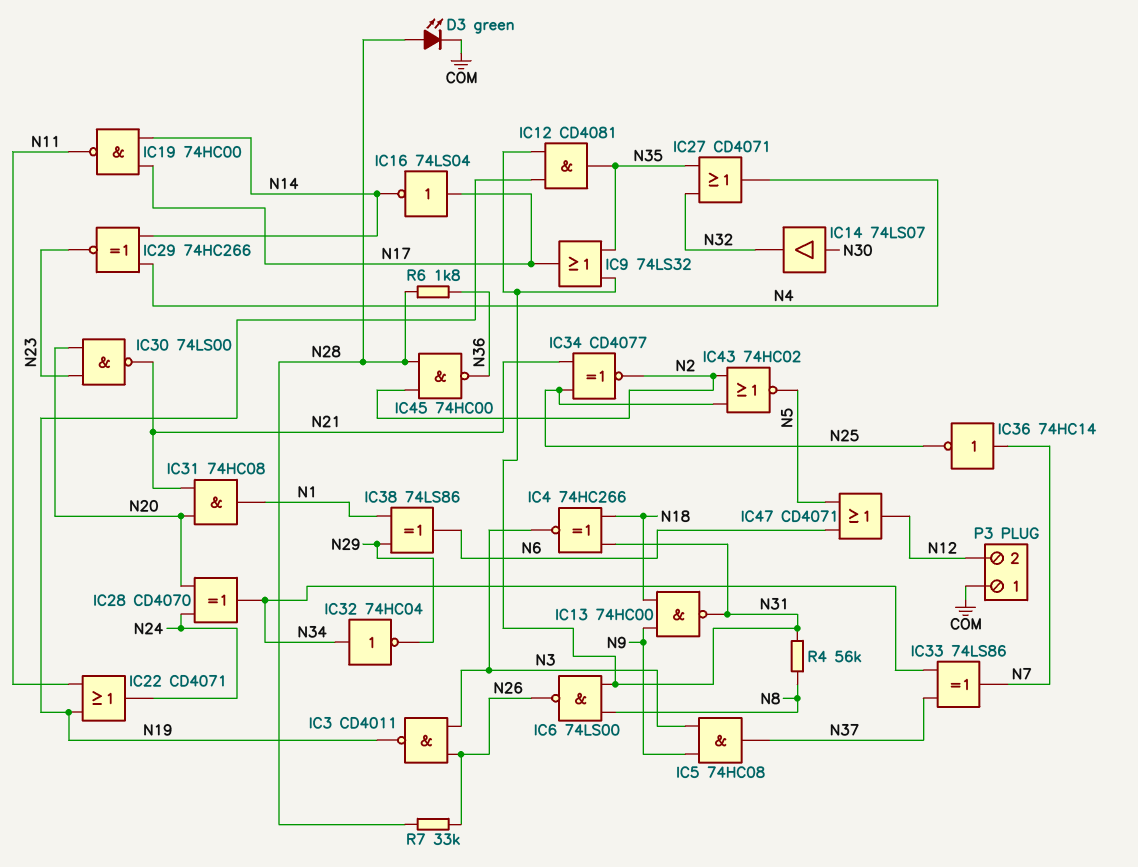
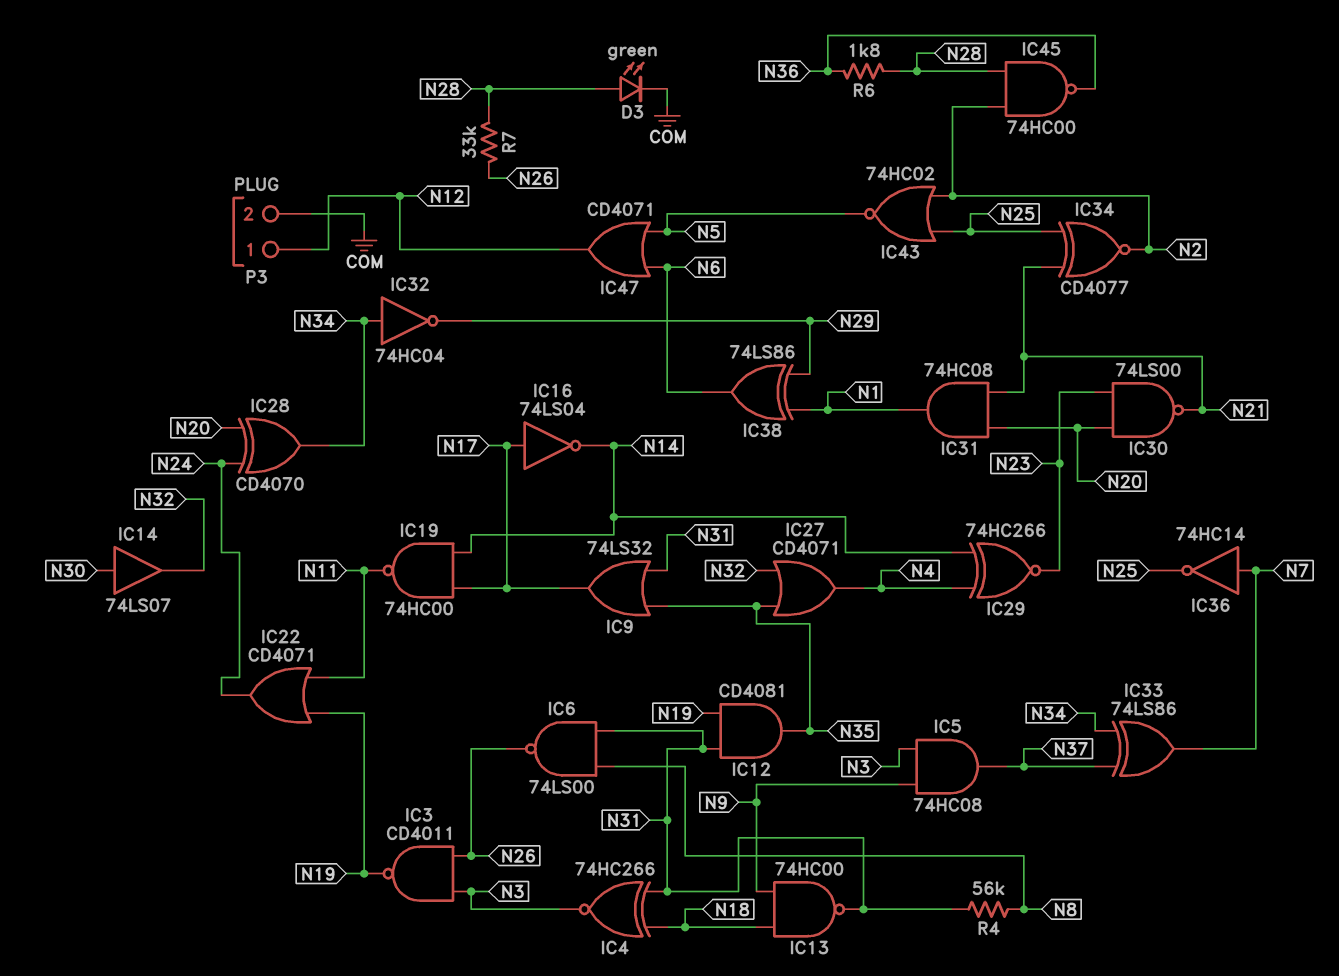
P3 pin 1: COM -> N12
P3 pin 2: N12 -> COM

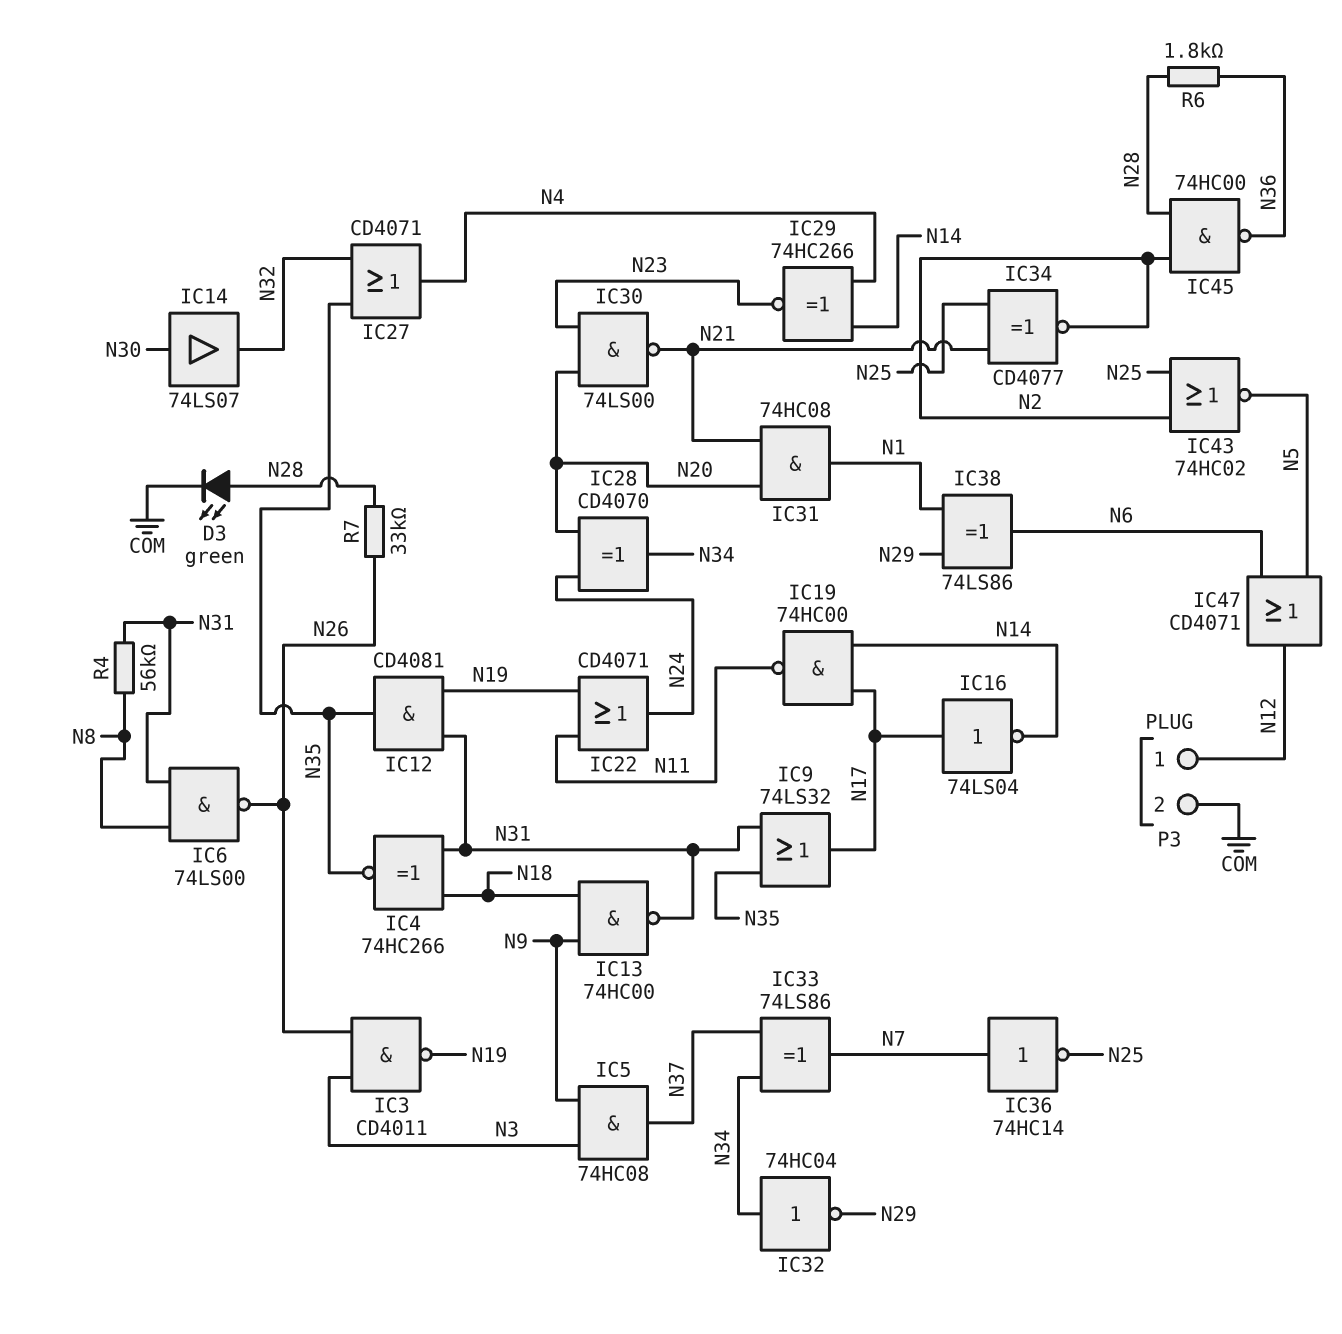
IC4: XNOR 74HC266 (in N18, in N31, out N3) -> XNOR 74HC266 (in N18, in N31, out N35)

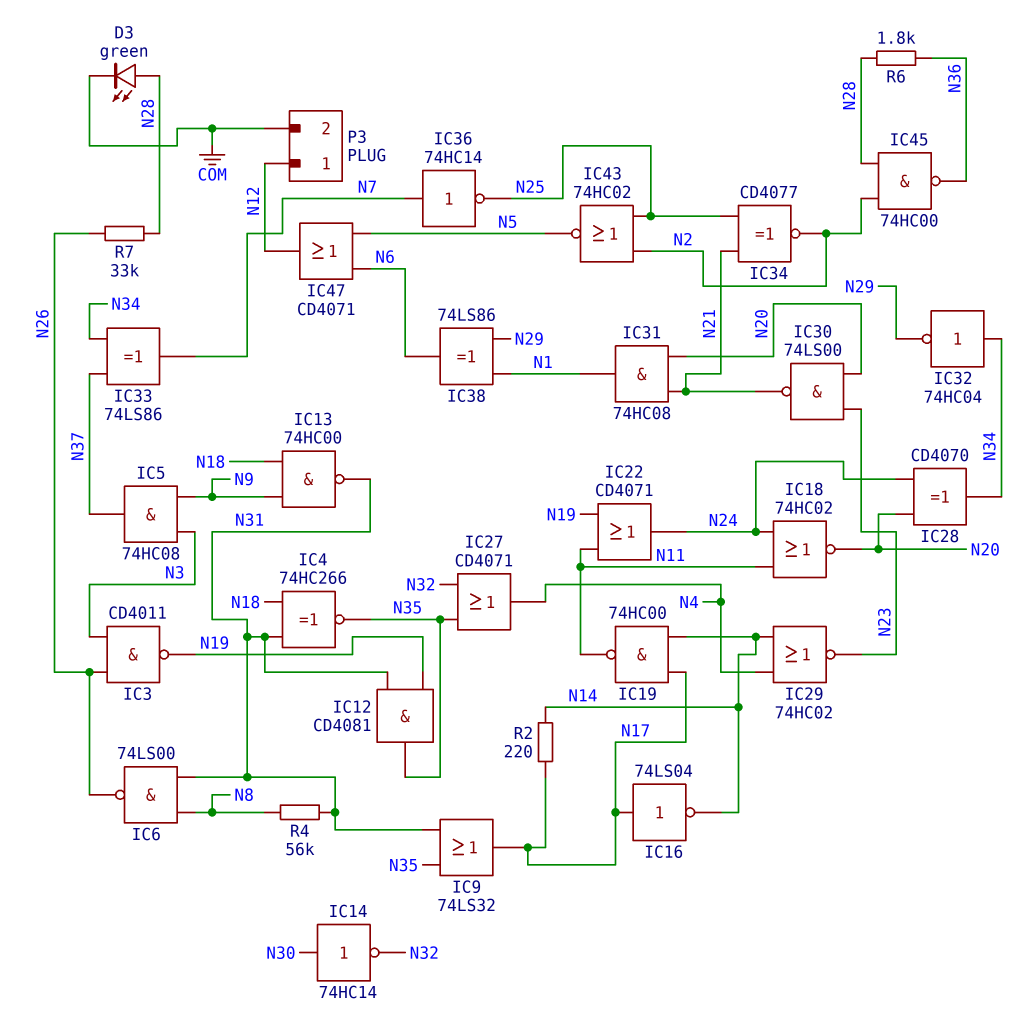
IC14: buffer 74LS07 (in N30, out N32) -> NOT 74HC14 (in N30, out N32)
IC18: none -> NOR 74HC02 (in N11, in N24, out N20)
IC29: XNOR 74HC266 (in N4, in N14, out N23) -> NOR 74HC02 (in N4, in N14, out N23)
R2: none -> 220 (N14, N17)

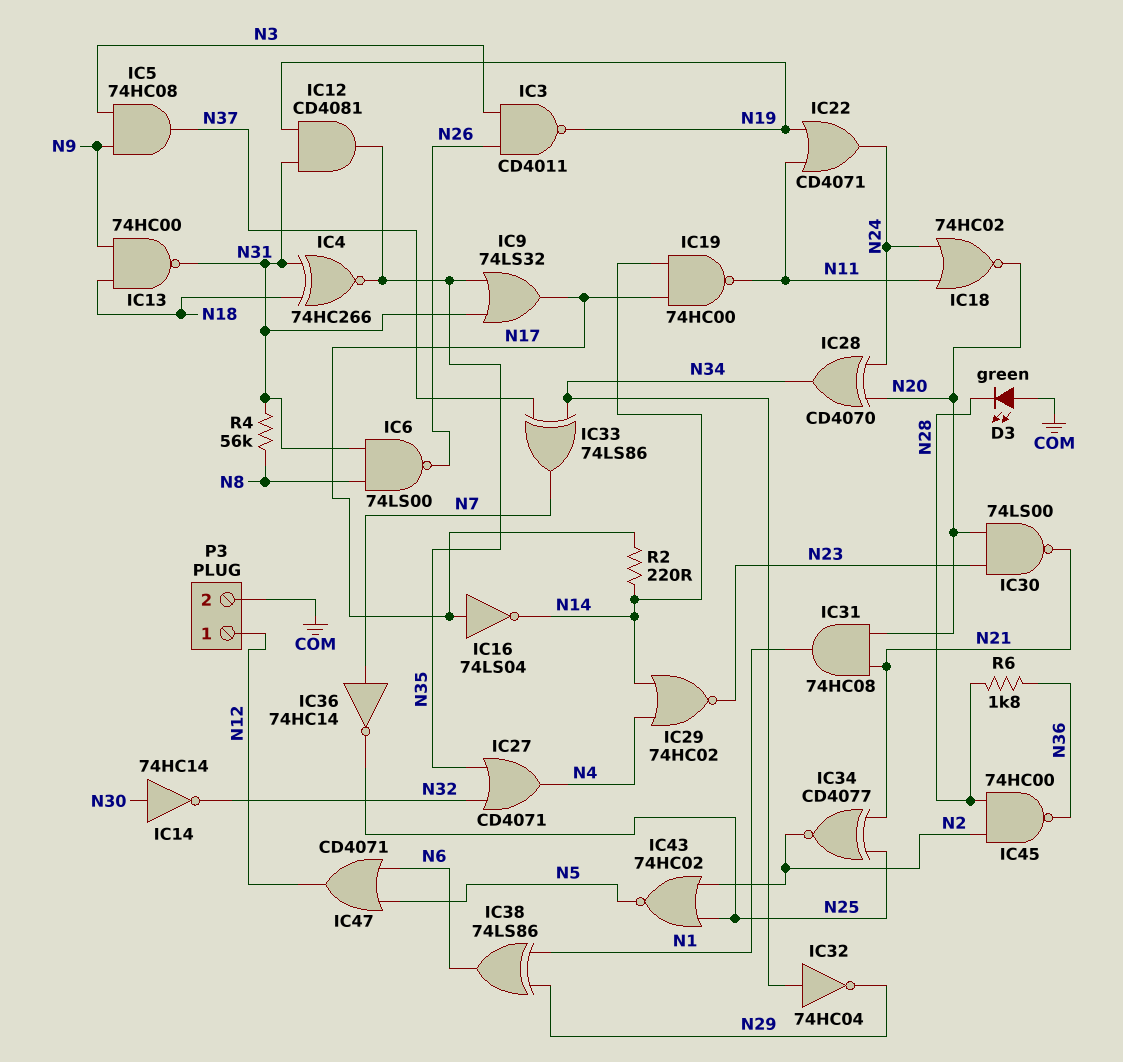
D3: LED green (A N28, K COM) -> LED green (A COM, K N28)
R7: 33k (N26, N28) -> none

